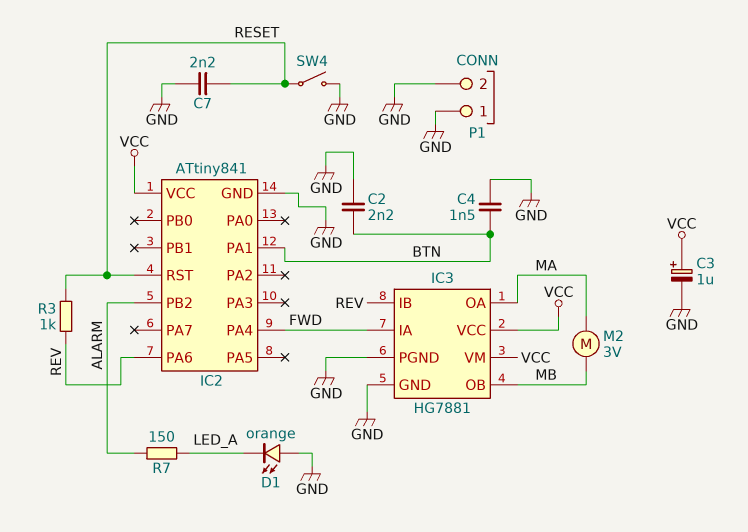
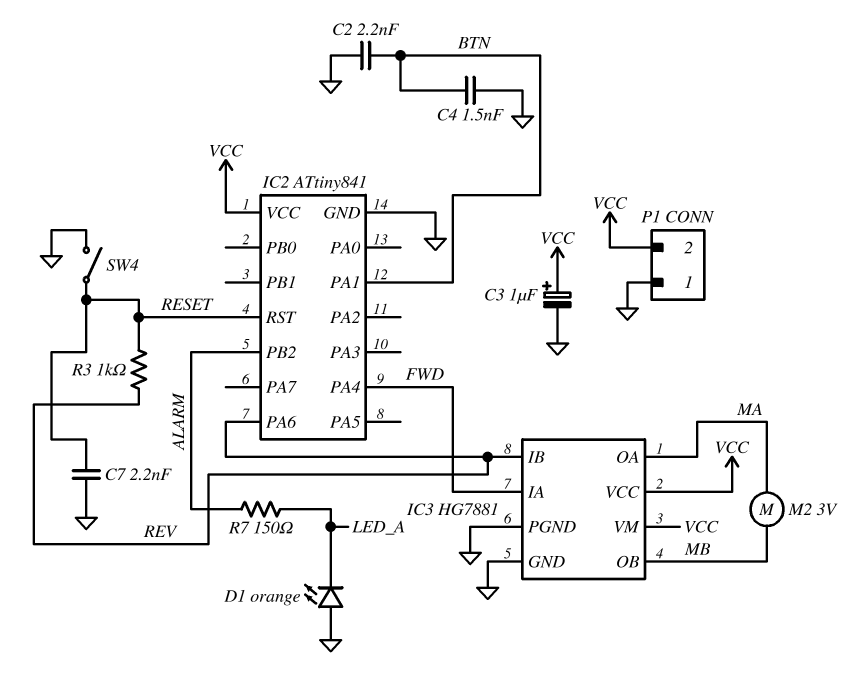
P1 pin 2: GND -> VCC

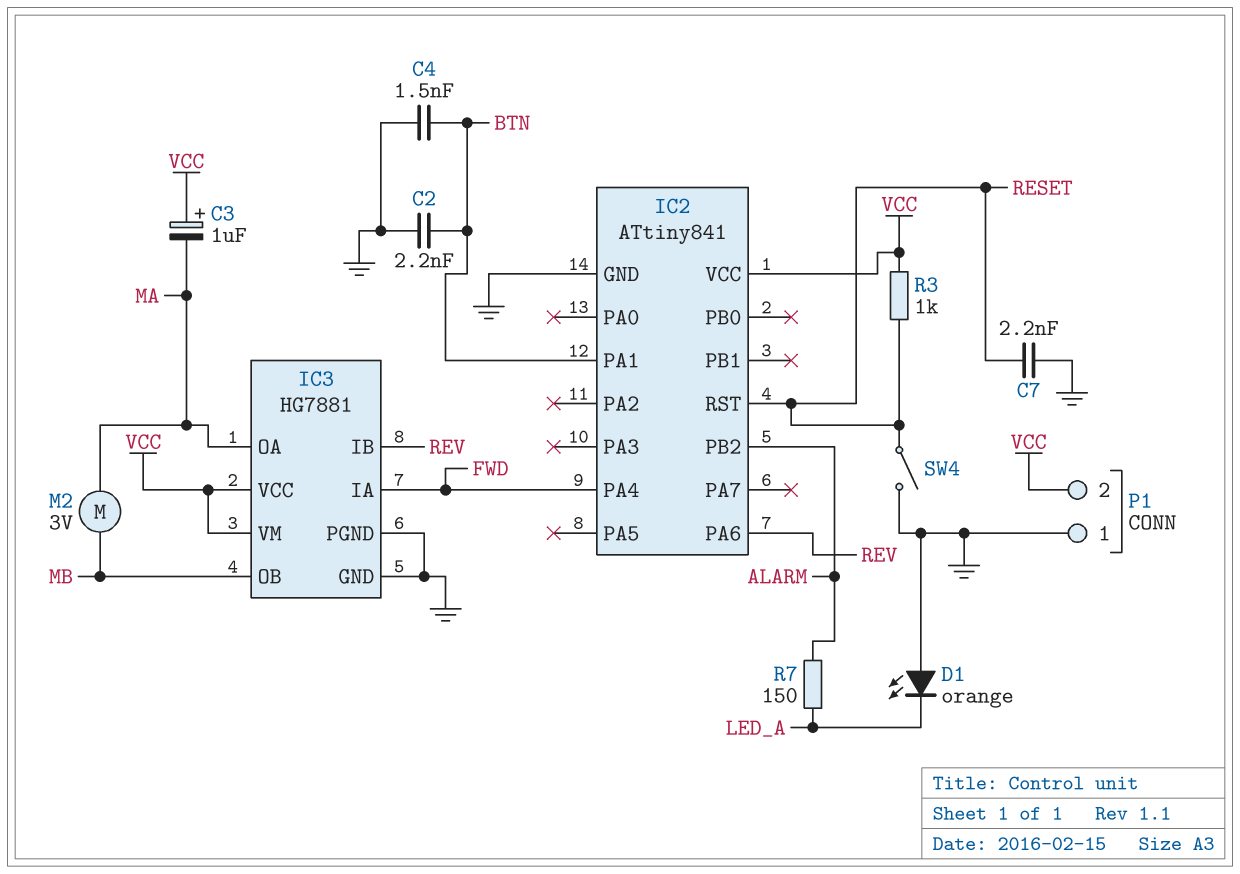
C3: 1uF (plus VCC, minus GND) -> 1uF (plus VCC, minus MA)
R3: 1k (RESET, REV) -> 1k (RESET, VCC)

